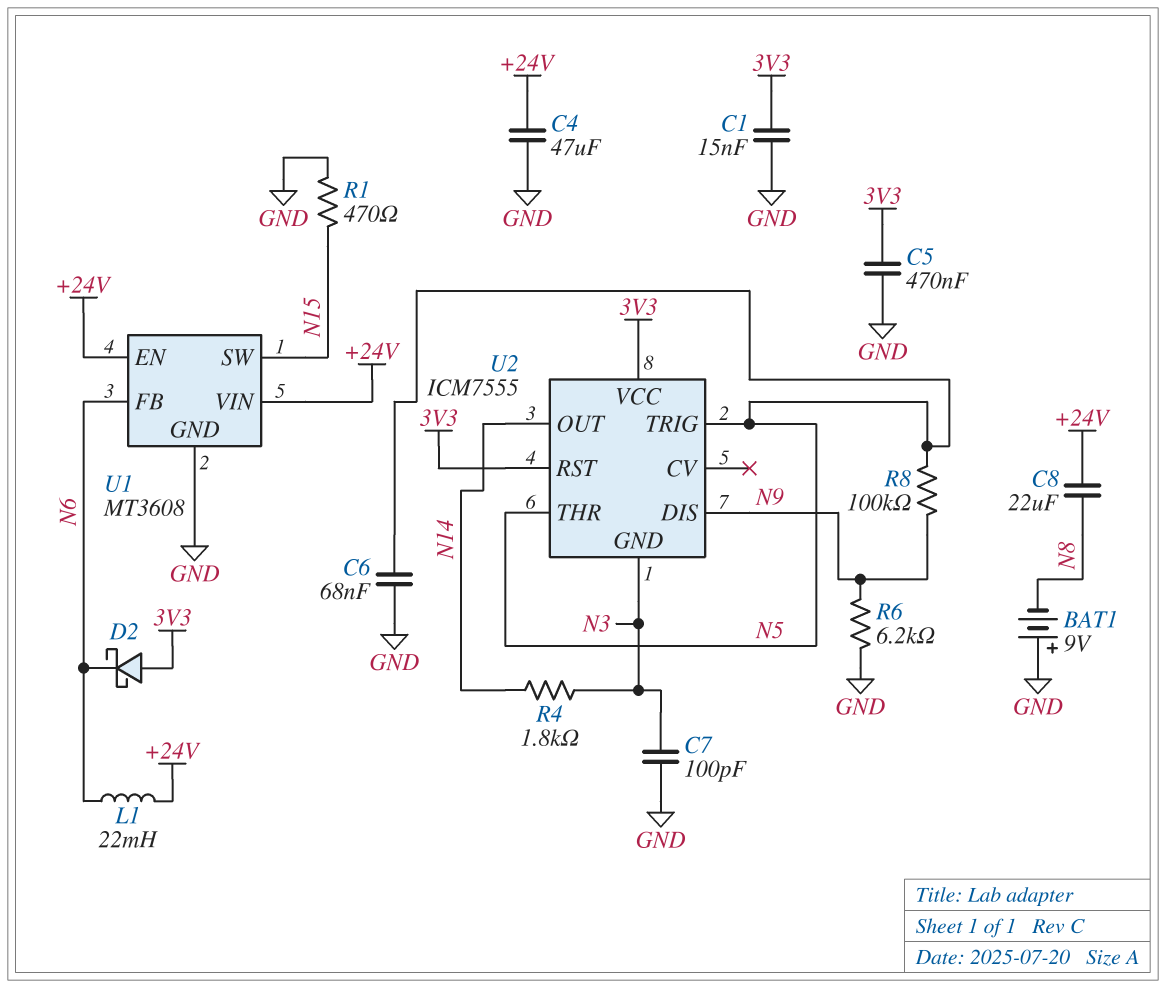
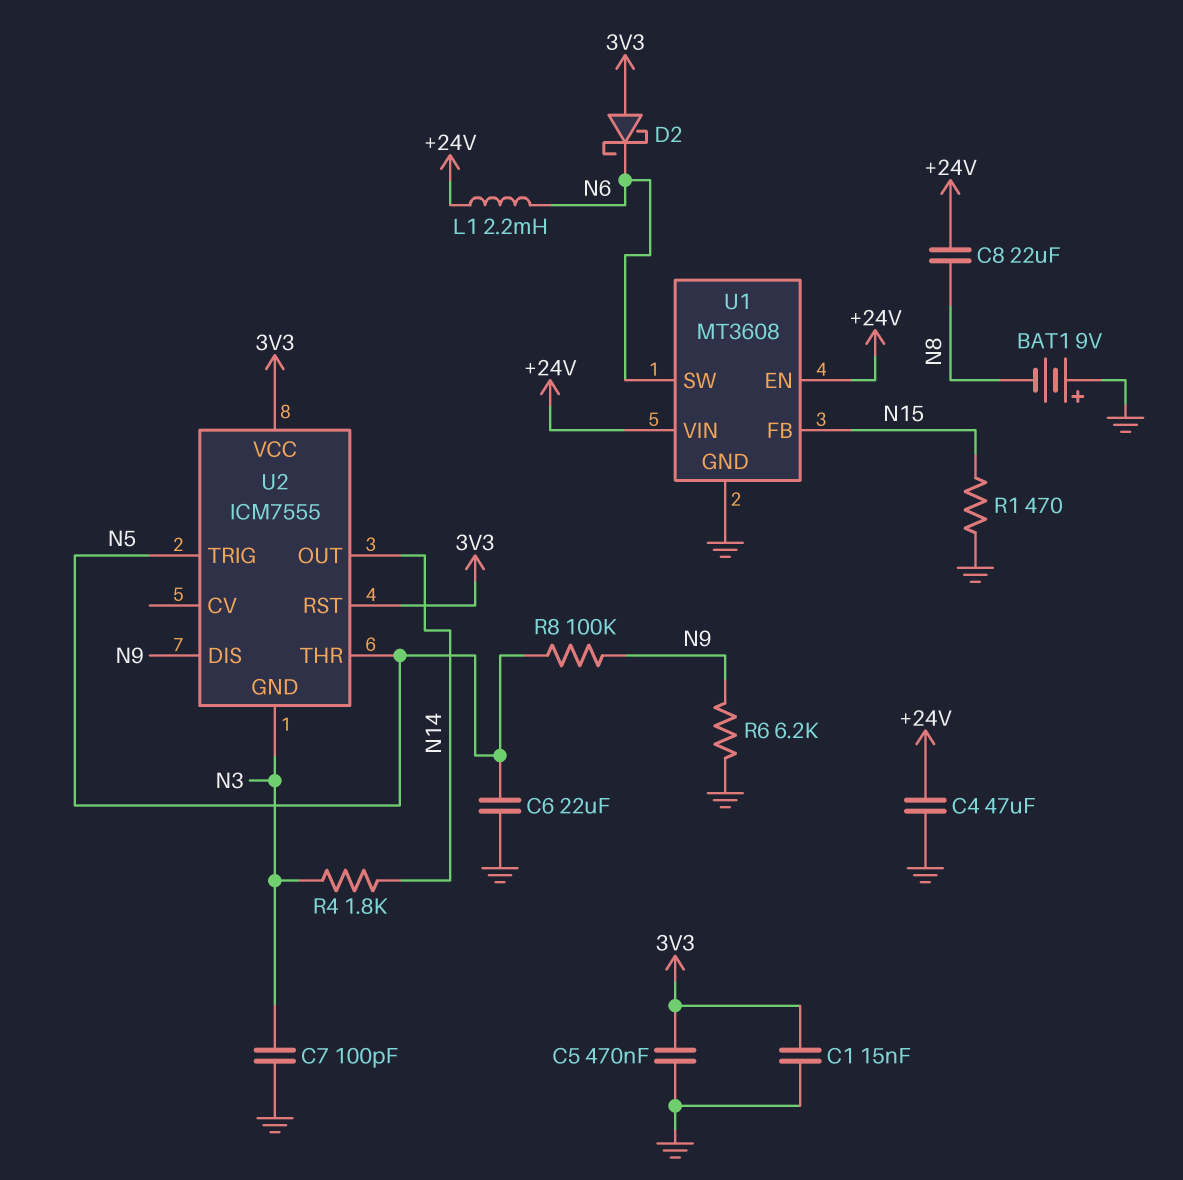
C6: 68nF (GND, N5) -> 22uF (GND, N5)
L1: 22mH (+24V, N6) -> 2.2mH (+24V, N6)
U1 pin FB: N6 -> N15
U1 pin SW: N15 -> N6

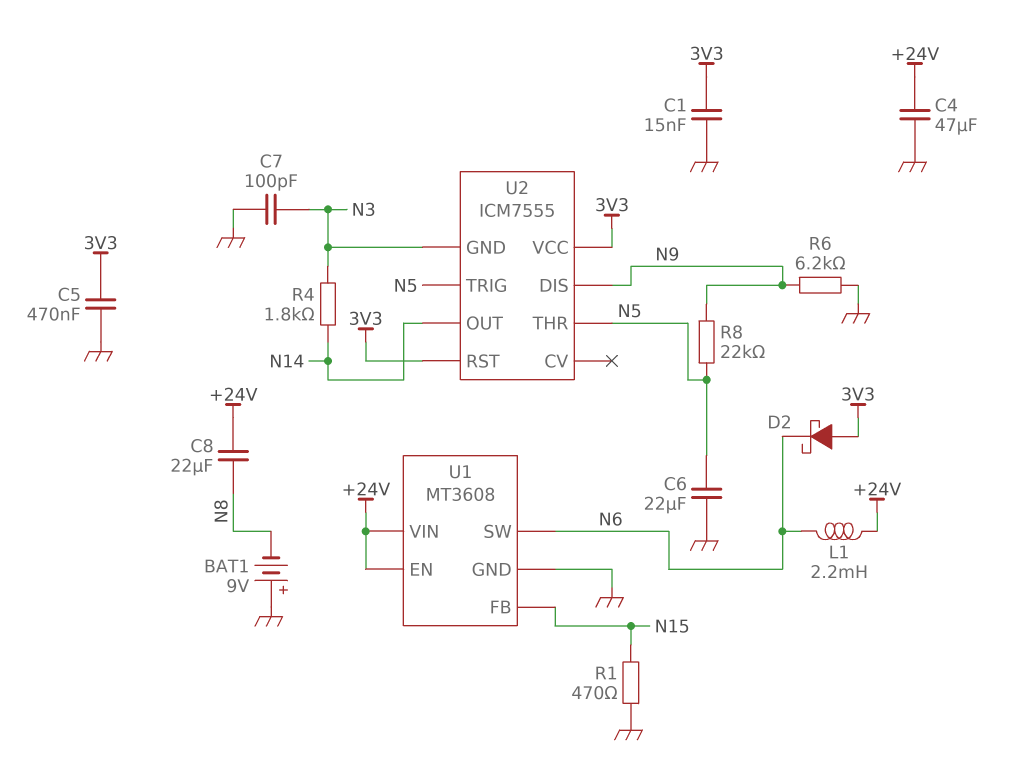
R8: 100k (N5, N9) -> 22k (N5, N9)

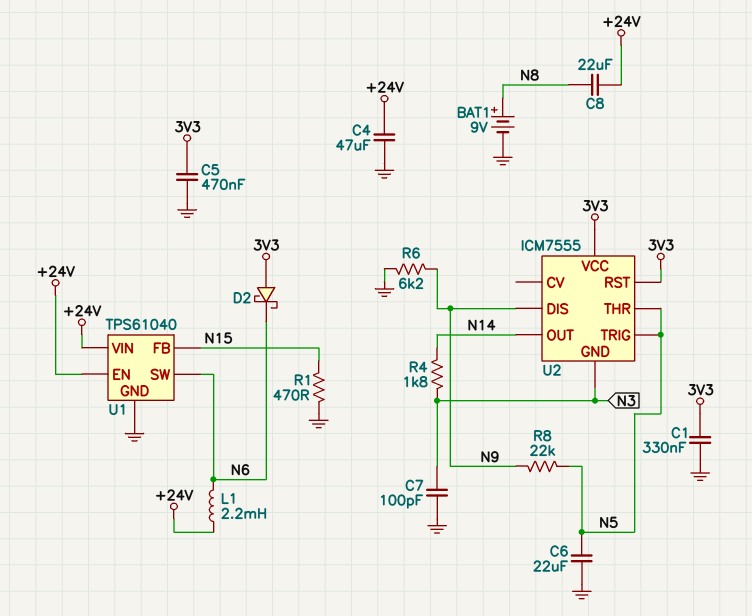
BAT1: 9V (plus GND, minus N8) -> 9V (plus N8, minus GND)
C1: 15nF (3V3, GND) -> 330nF (3V3, GND)
U1: MT3608 -> TPS61040

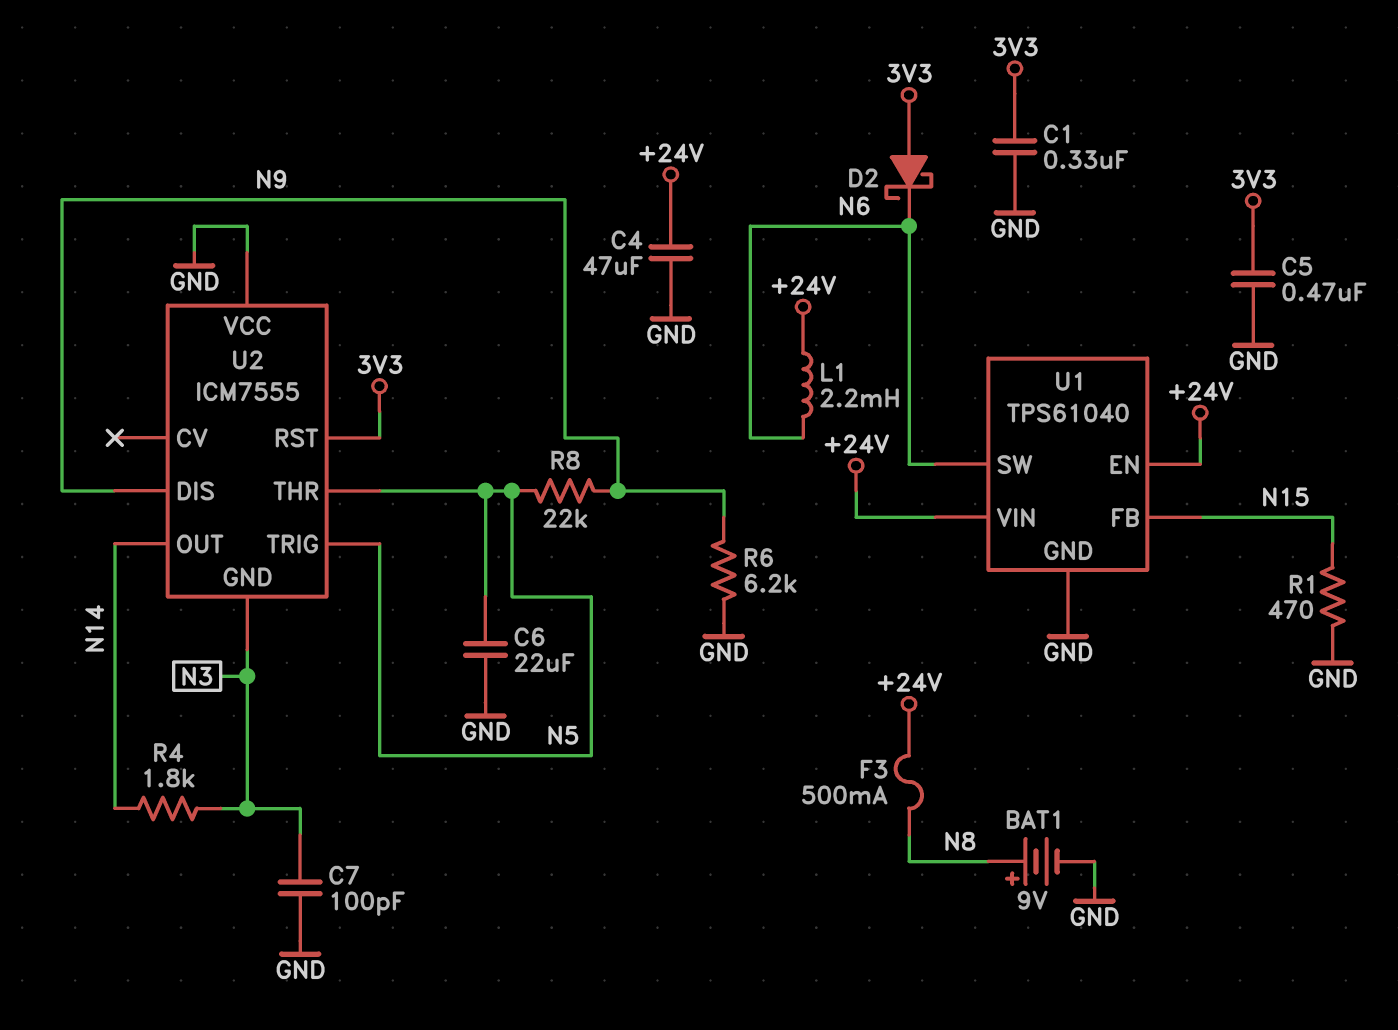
C8: 22uF (+24V, N8) -> none
F3: none -> 500mA (+24V, N8)
U2 pin VCC: 3V3 -> GND

